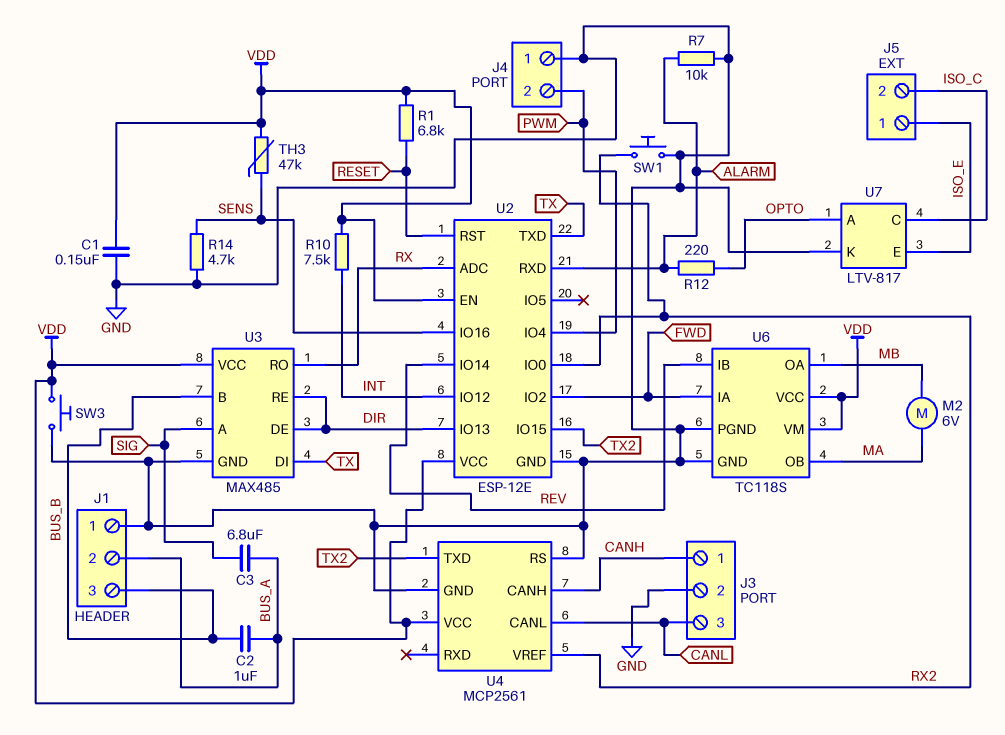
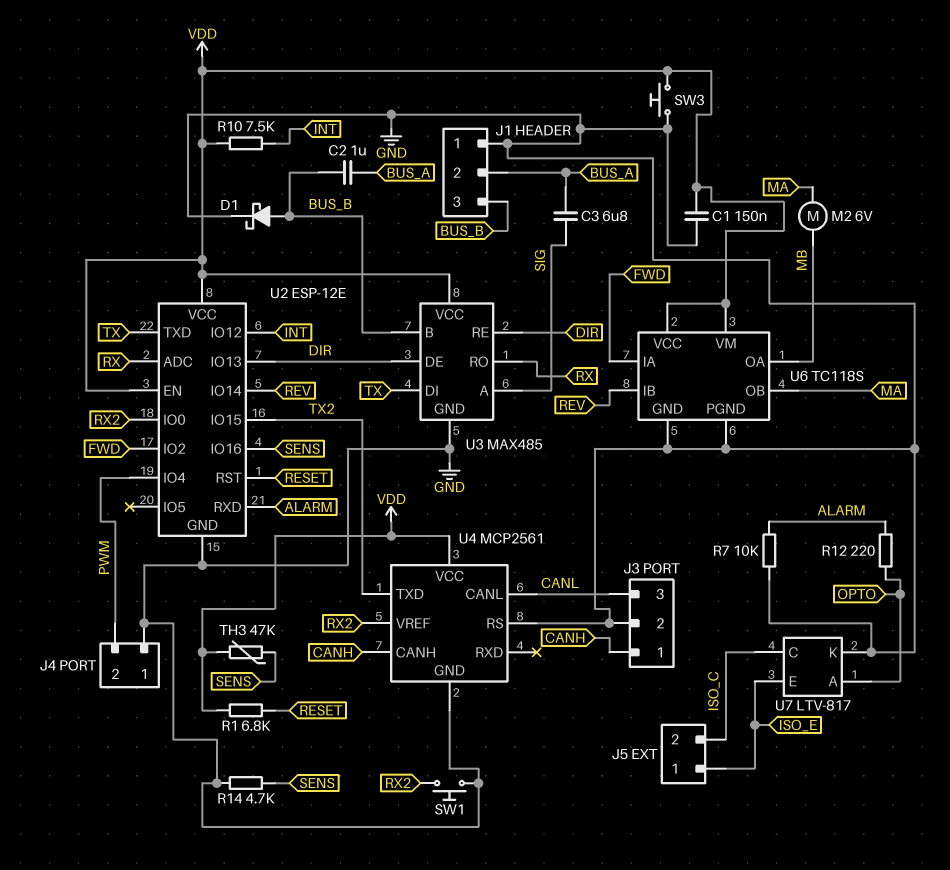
D1: none -> schottky (A BUS_B, K GND)

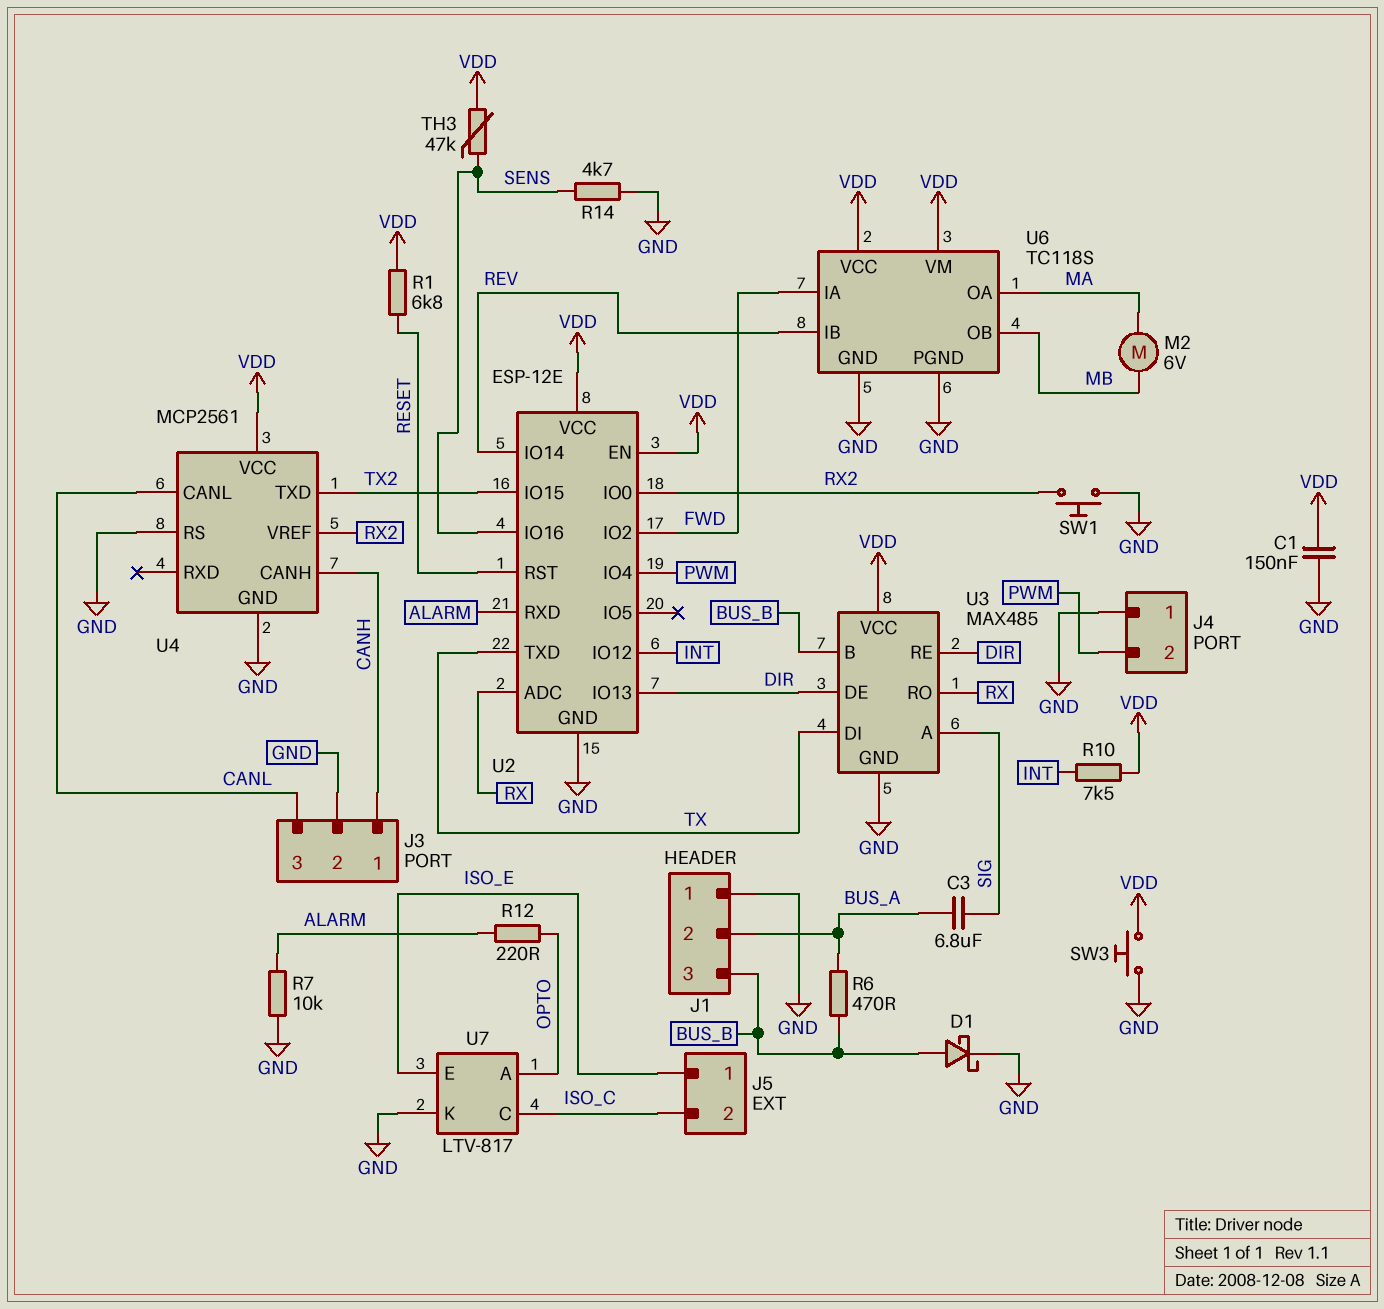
C2: 1uF (BUS_A, BUS_B) -> none
R6: none -> 470 (BUS_A, BUS_B)
U6 pin OA: MB -> MA
U6 pin OB: MA -> MB

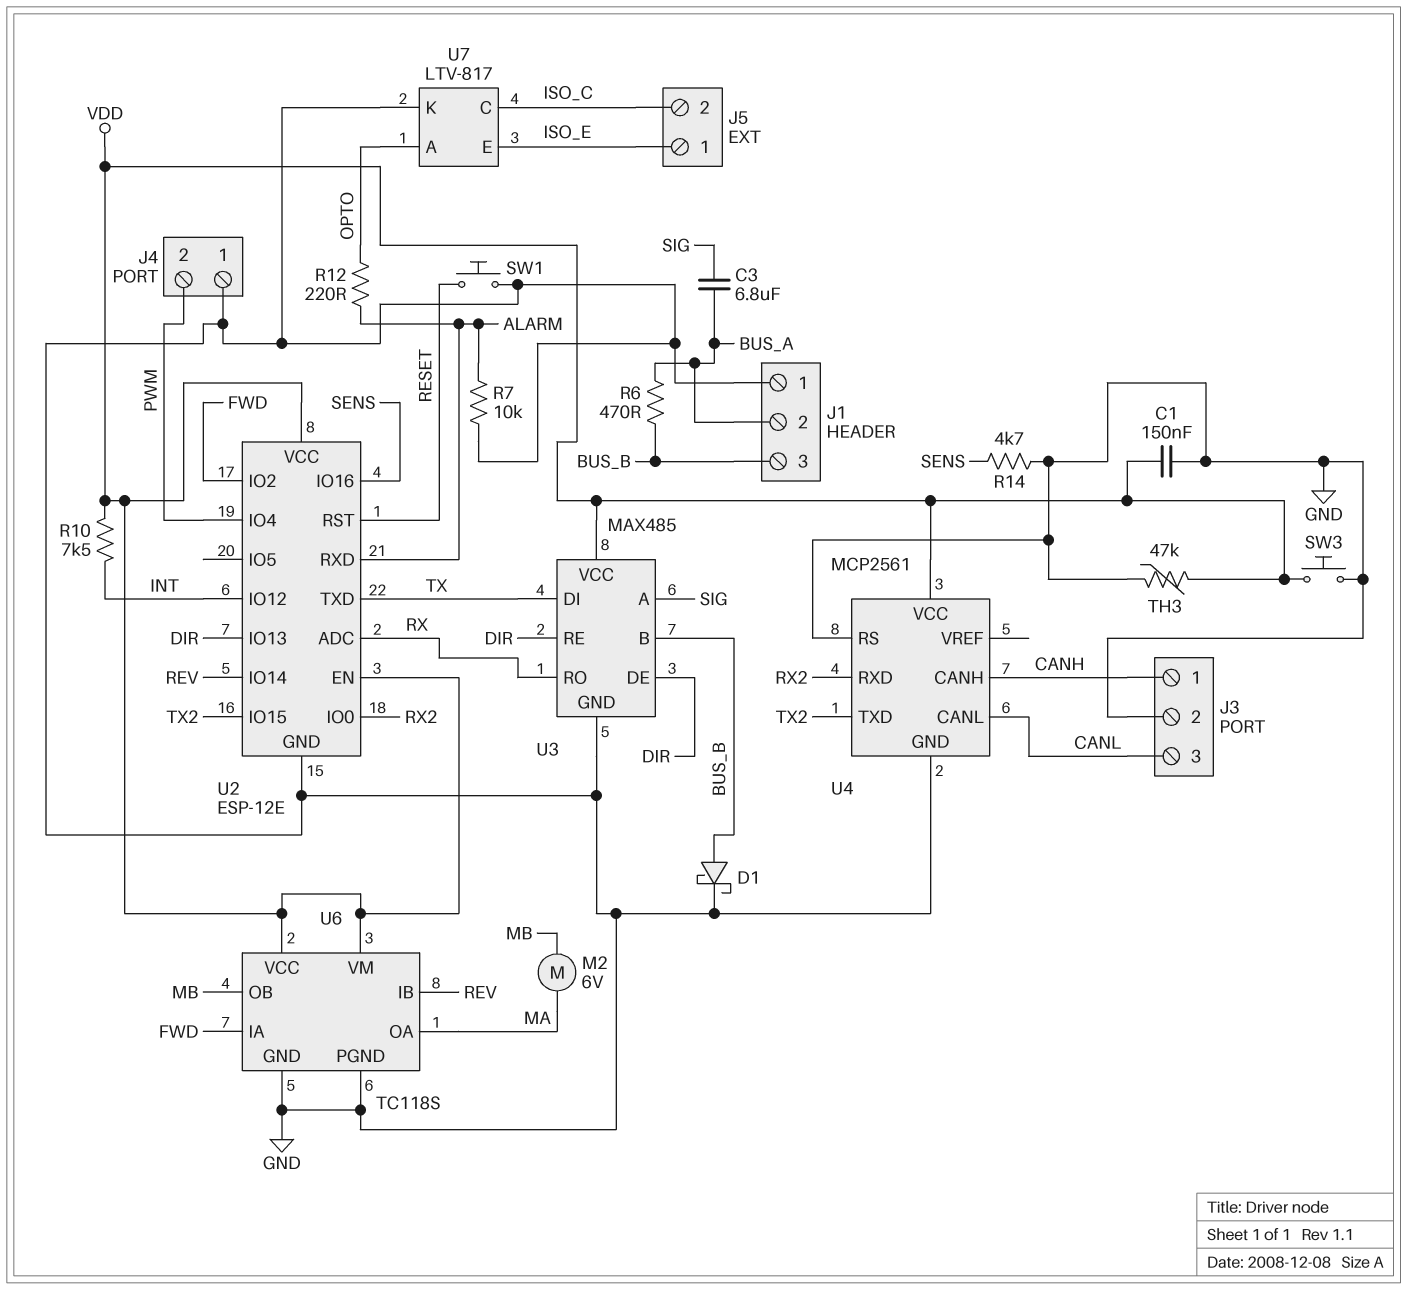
R1: 6.8k (RESET, VDD) -> none
SW1: button (GND, RX2) -> button (GND, RESET)
TH3: 47k (SENS, VDD) -> 47k (GND, VDD)
U4 pin RXD: none -> RX2
U4 pin VREF: RX2 -> none

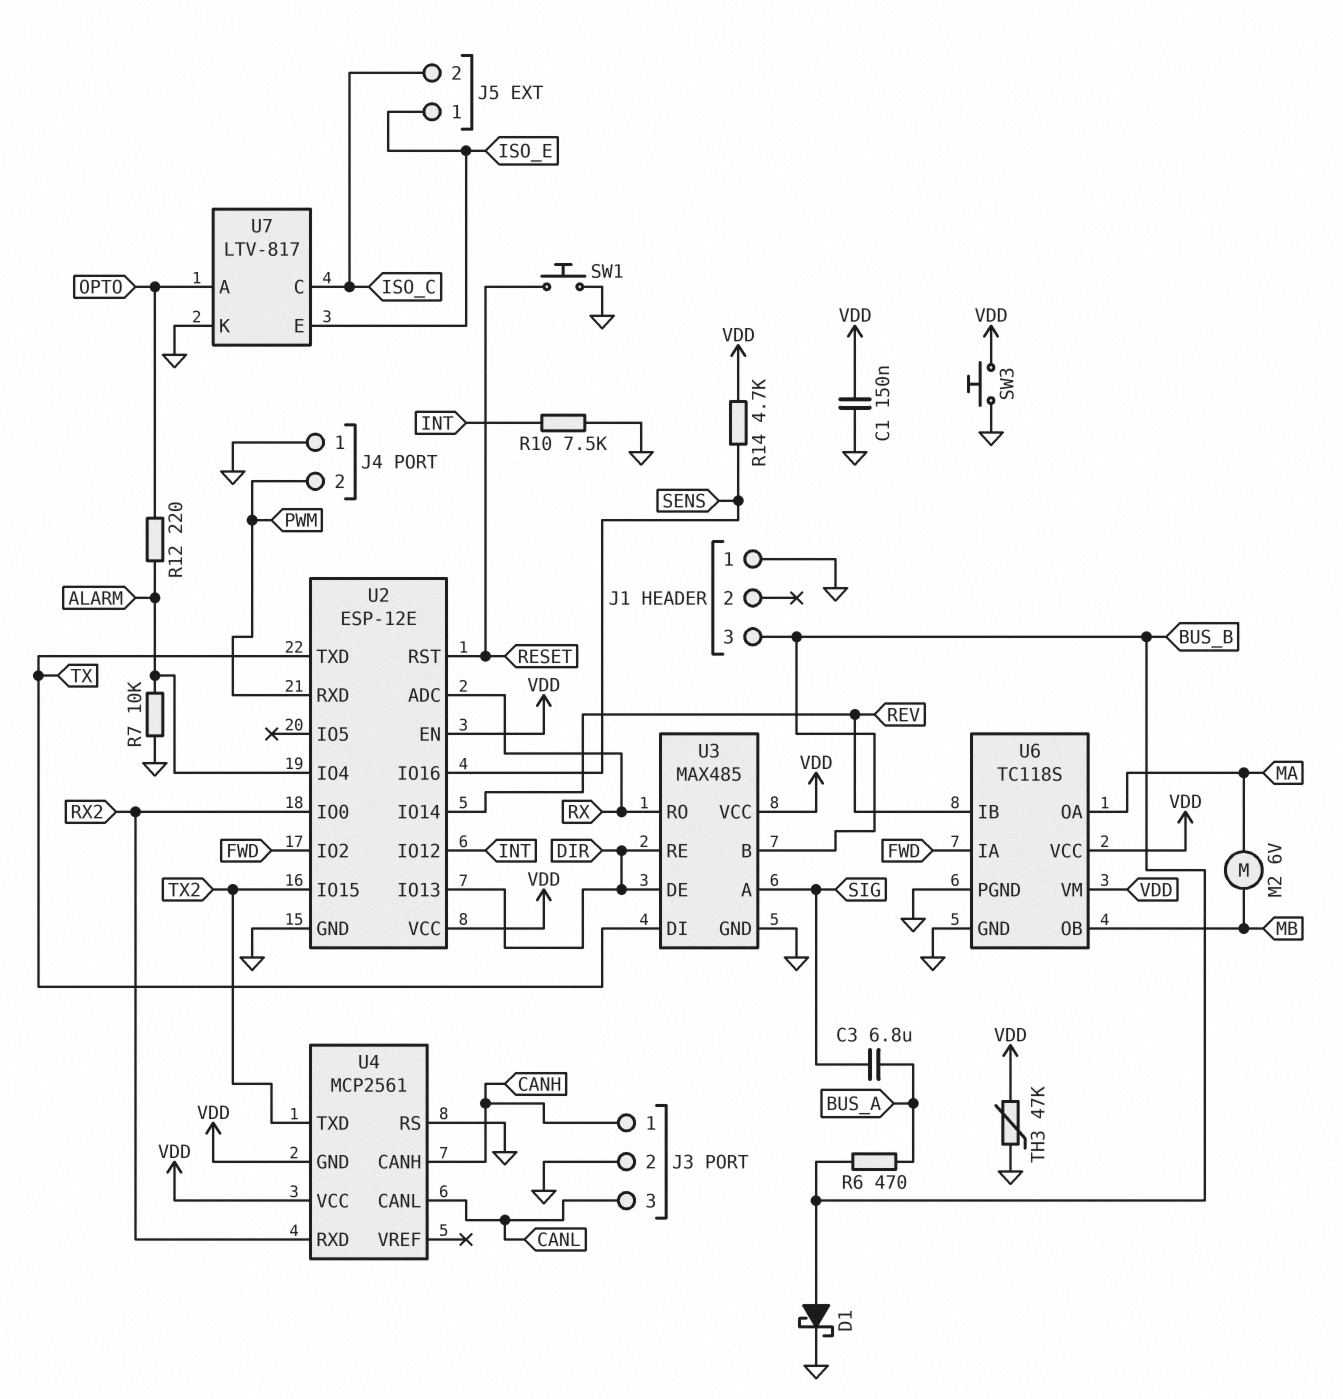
J1 pin 2: BUS_A -> none
R10: 7.5k (INT, VDD) -> 7.5k (GND, INT)
R14: 4.7k (GND, SENS) -> 4.7k (SENS, VDD)
U2 pin IO4: PWM -> ALARM
U2 pin RXD: ALARM -> PWM
U4 pin GND: GND -> VDD

